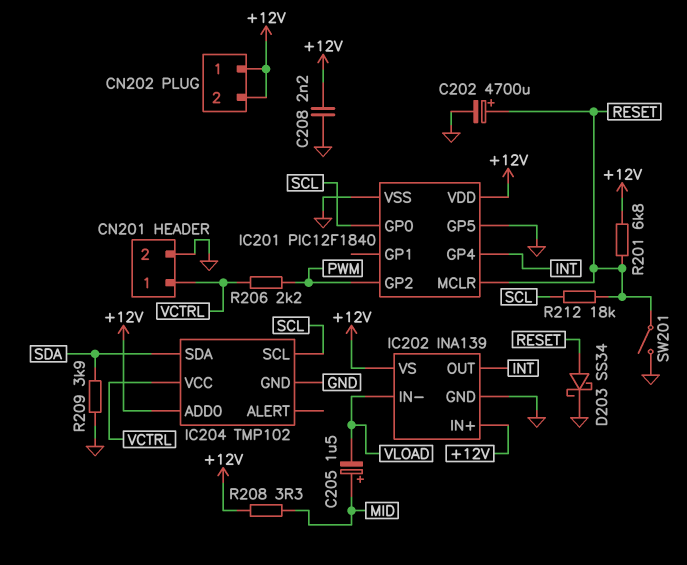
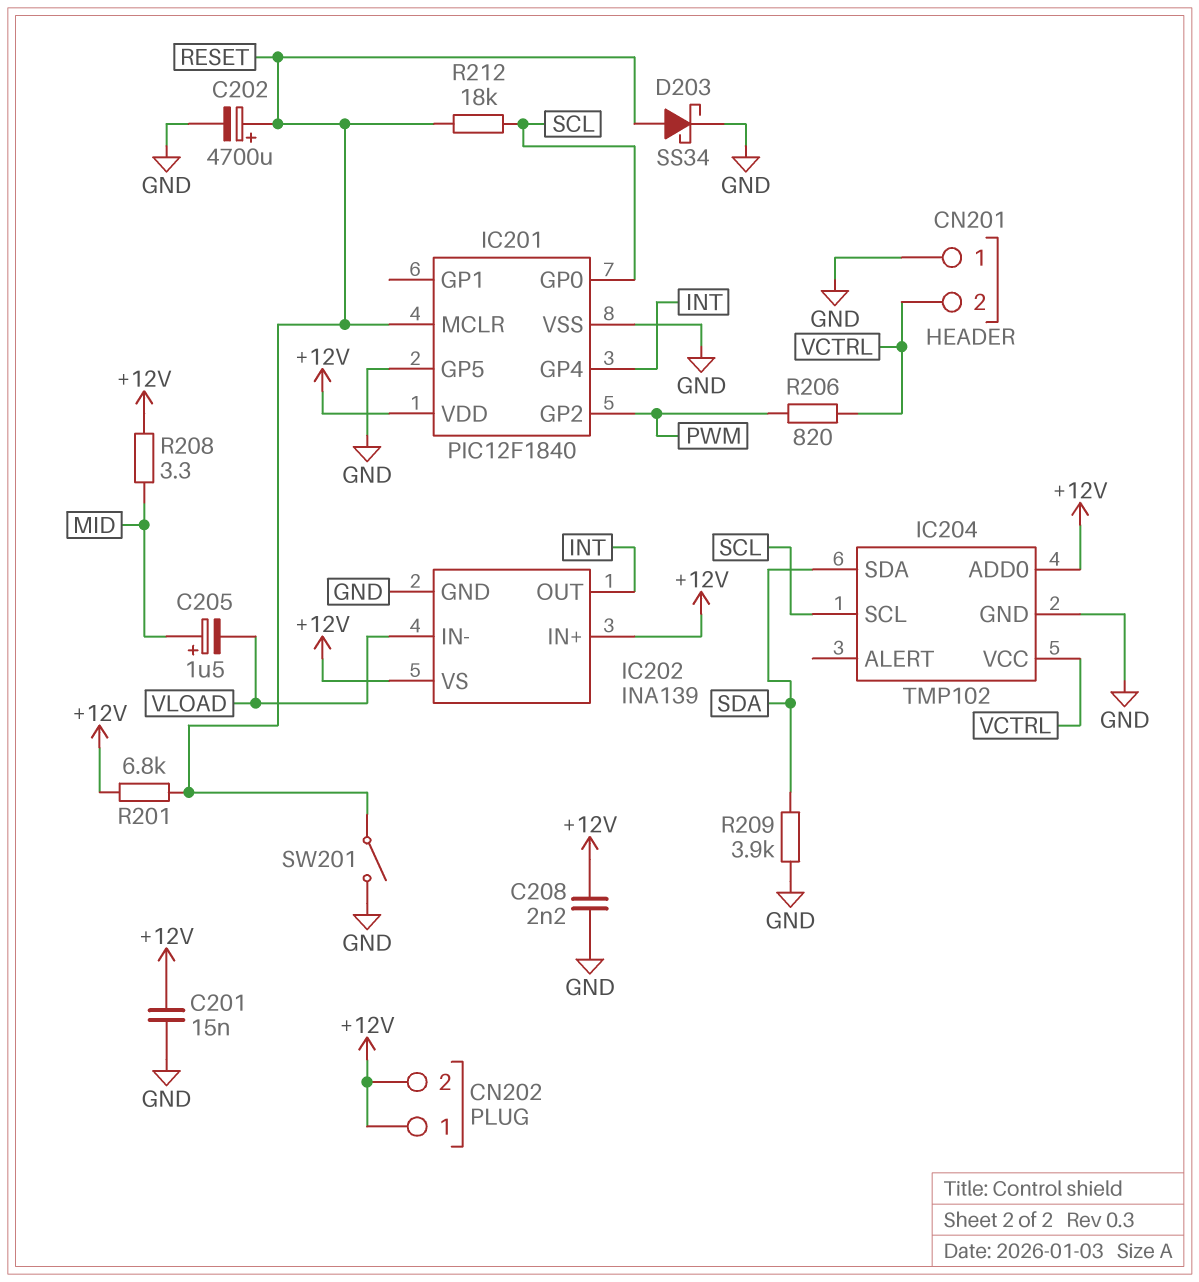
C201: none -> 15nF (+12V, GND)
CN201 pin 1: VCTRL -> GND
CN201 pin 2: GND -> VCTRL
R206: 2.2k (PWM, VCTRL) -> 820 (PWM, VCTRL)

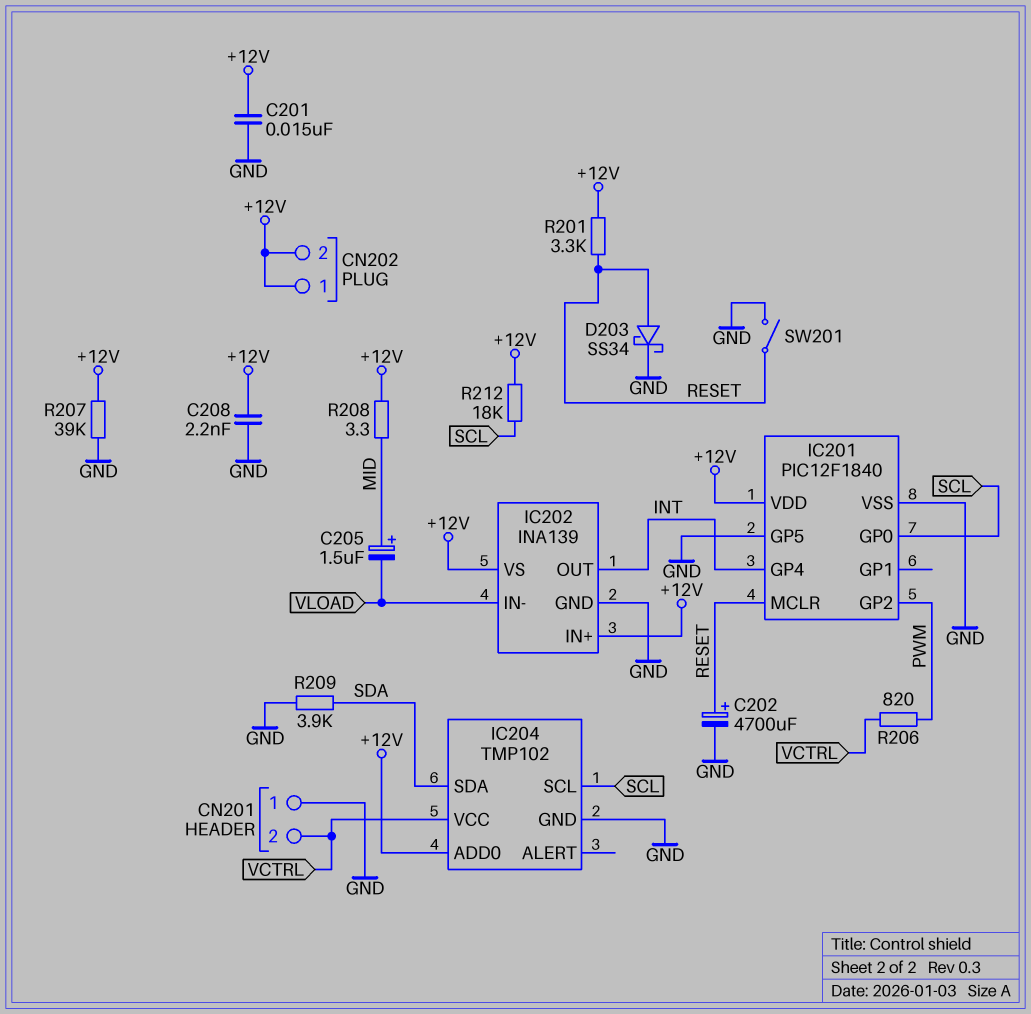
R201: 6.8k (+12V, RESET) -> 3.3k (+12V, RESET)
R207: none -> 39k (+12V, GND)
R212: 18k (RESET, SCL) -> 18k (+12V, SCL)

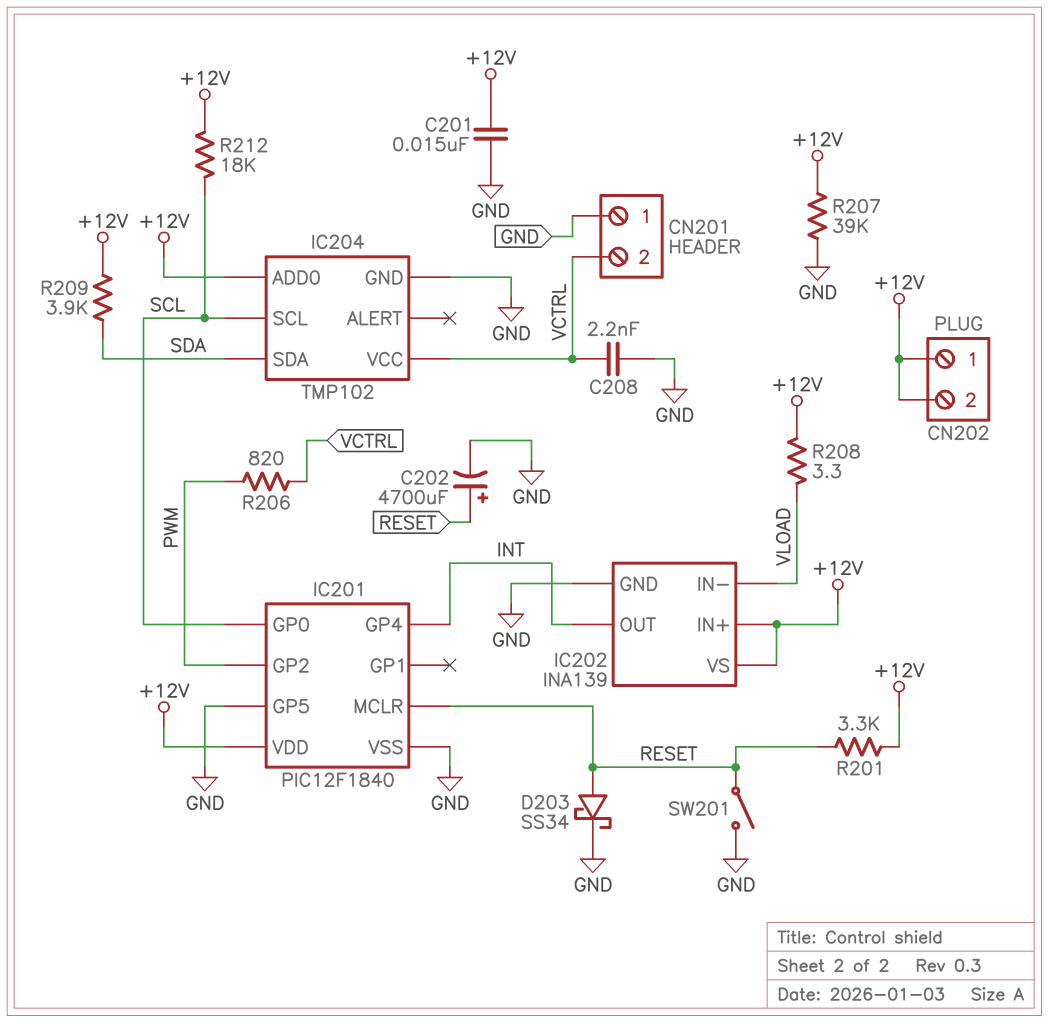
C205: 1.5uF (plus MID, minus VLOAD) -> none
C208: 2.2nF (+12V, GND) -> 2.2nF (GND, VCTRL)
R208: 3.3 (+12V, MID) -> 3.3 (+12V, VLOAD)
R209: 3.9k (GND, SDA) -> 3.9k (+12V, SDA)

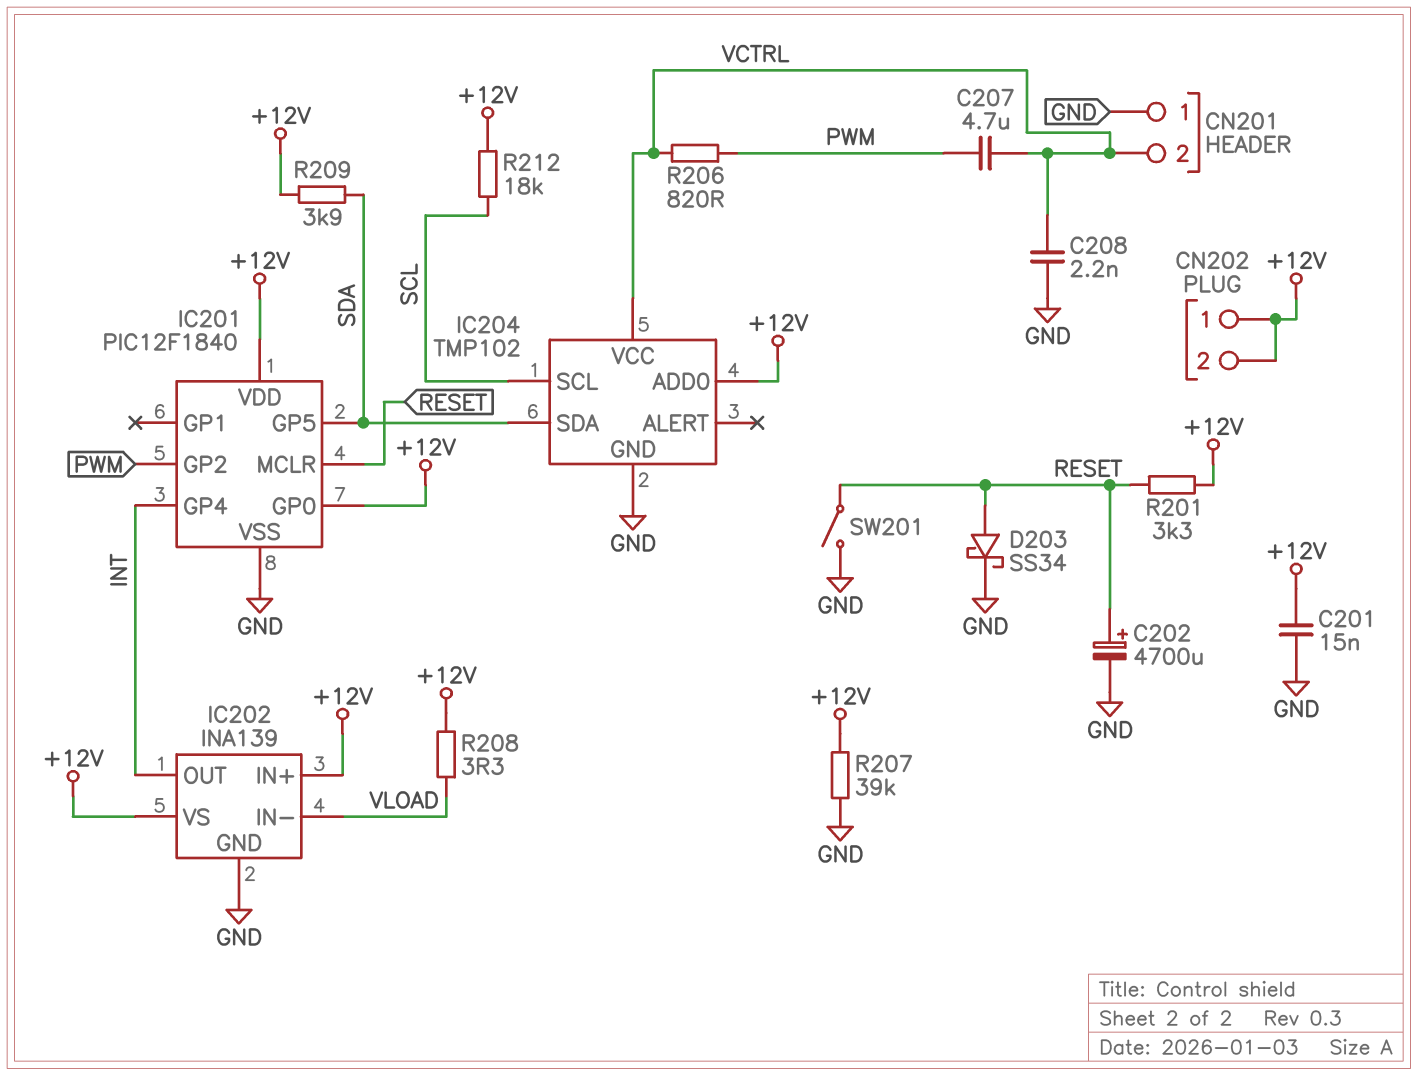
C207: none -> 4.7uF (PWM, VCTRL)
IC201 pin GP0: SCL -> +12V
IC201 pin GP5: GND -> SDA

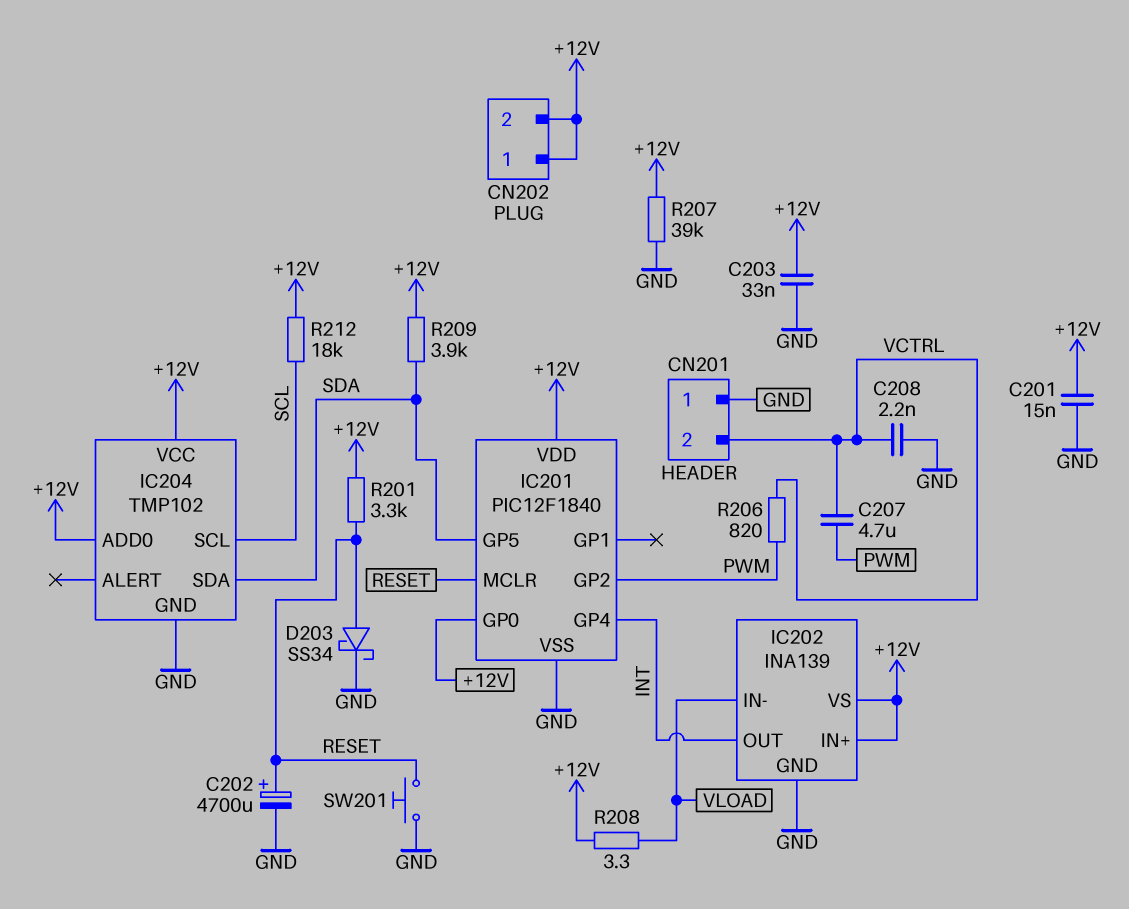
C203: none -> 33nF (+12V, GND)
IC204 pin VCC: VCTRL -> +12V
SW201: switch (GND, RESET) -> button (GND, RESET)

